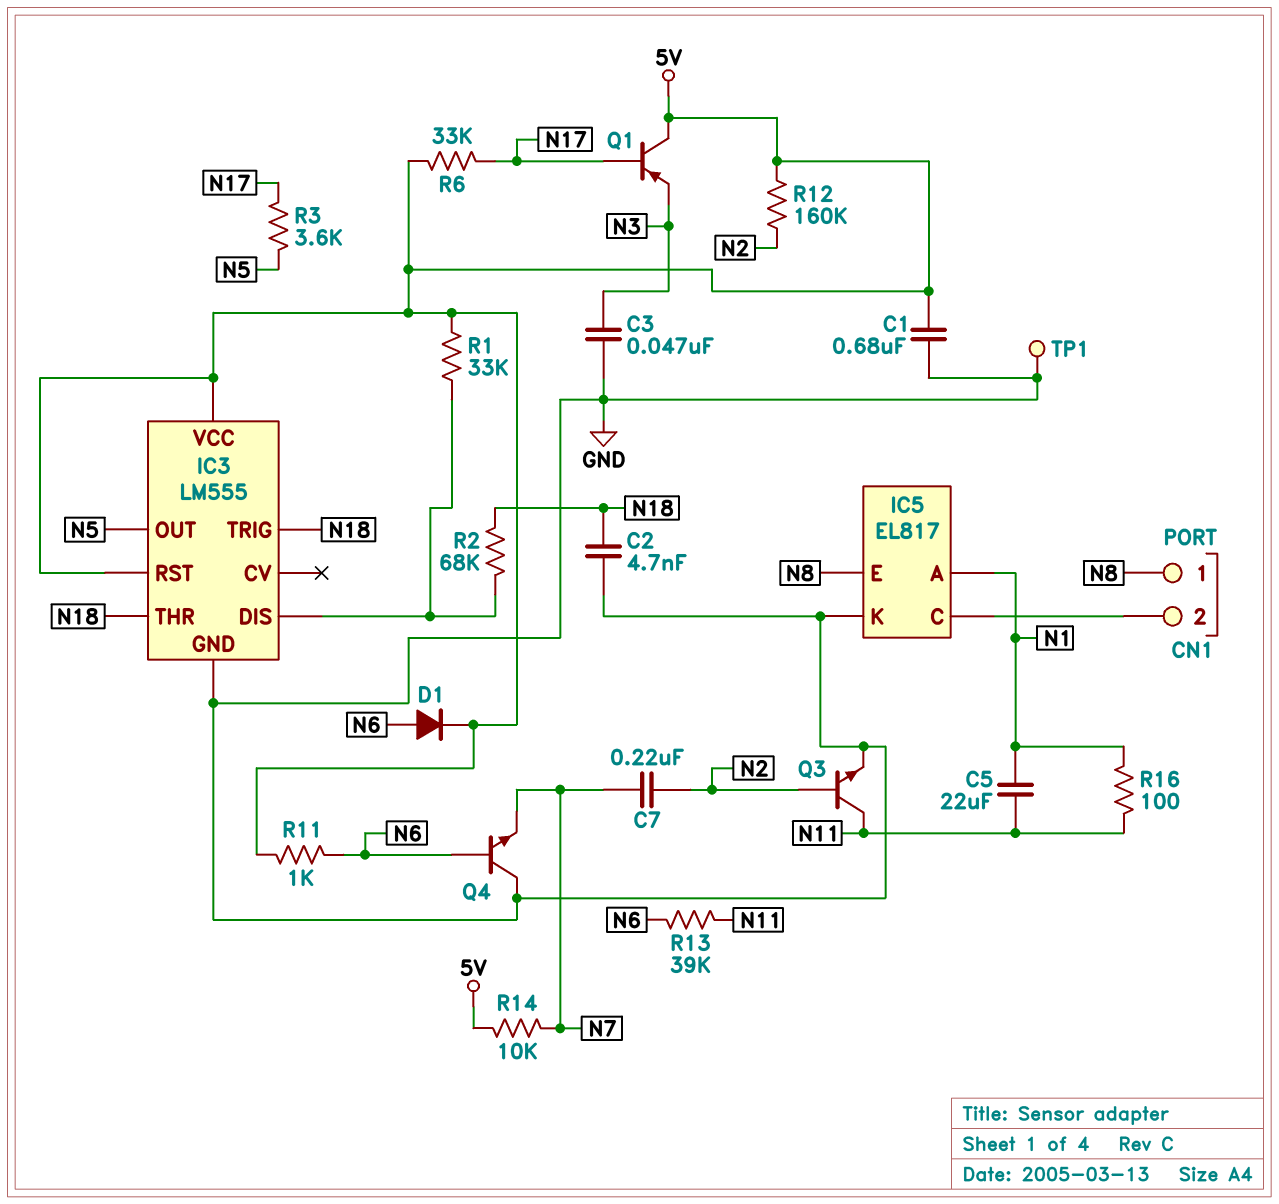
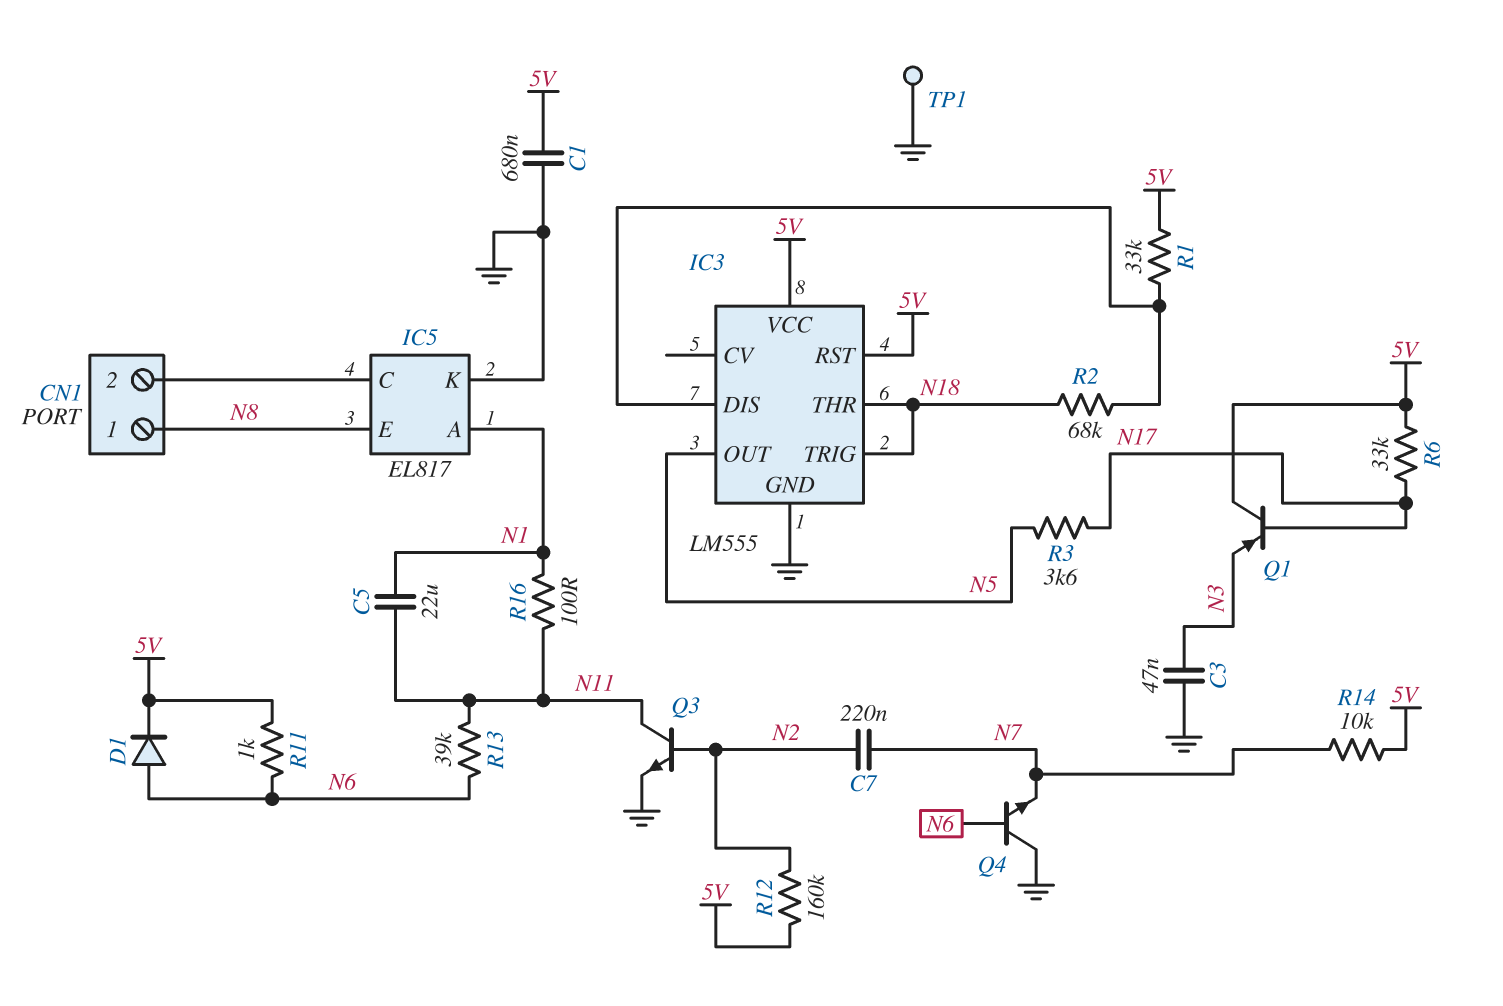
C2: 4.7nF (GND, N18) -> none

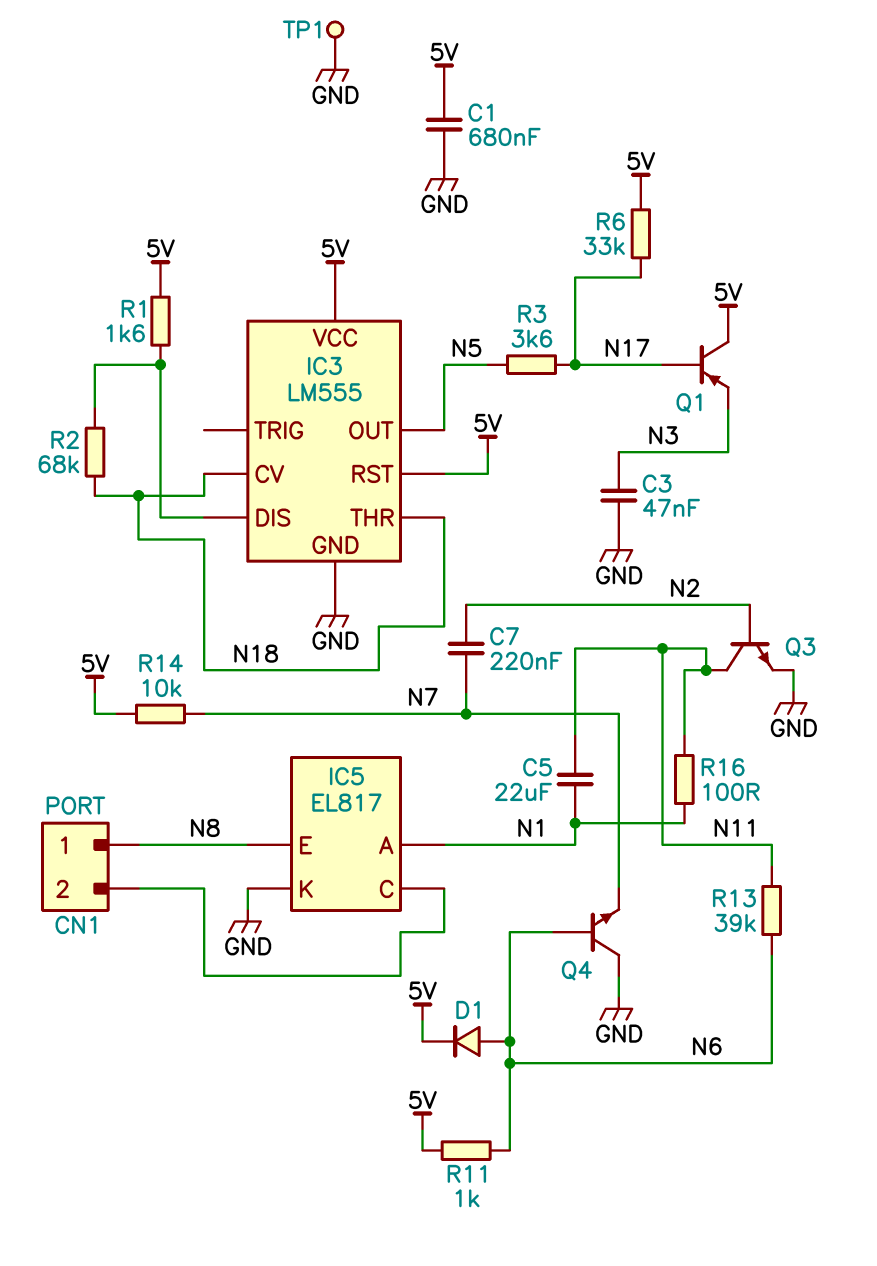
IC3 pin CV: none -> N18
IC3 pin TRIG: N18 -> none
R1: 33k (5V, IC3/DIS) -> 1.6k (5V, IC3/DIS)
R12: 160k (5V, N2) -> none

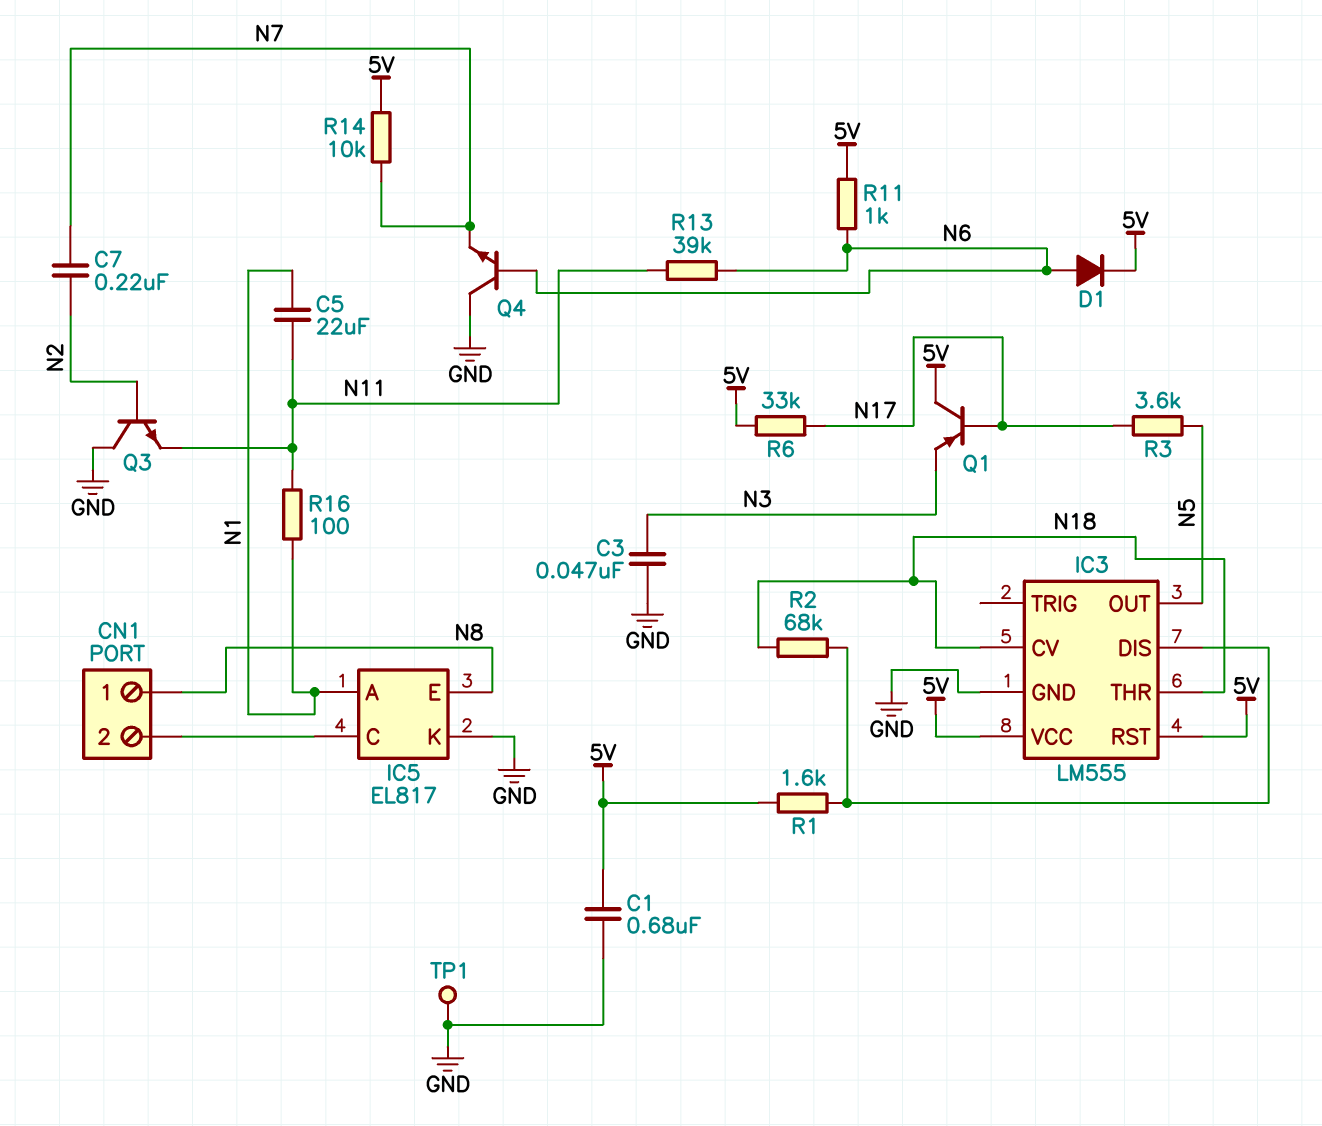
Q3: NPN (B N2, C N11, E GND) -> NPN (B N2, C GND, E N11)

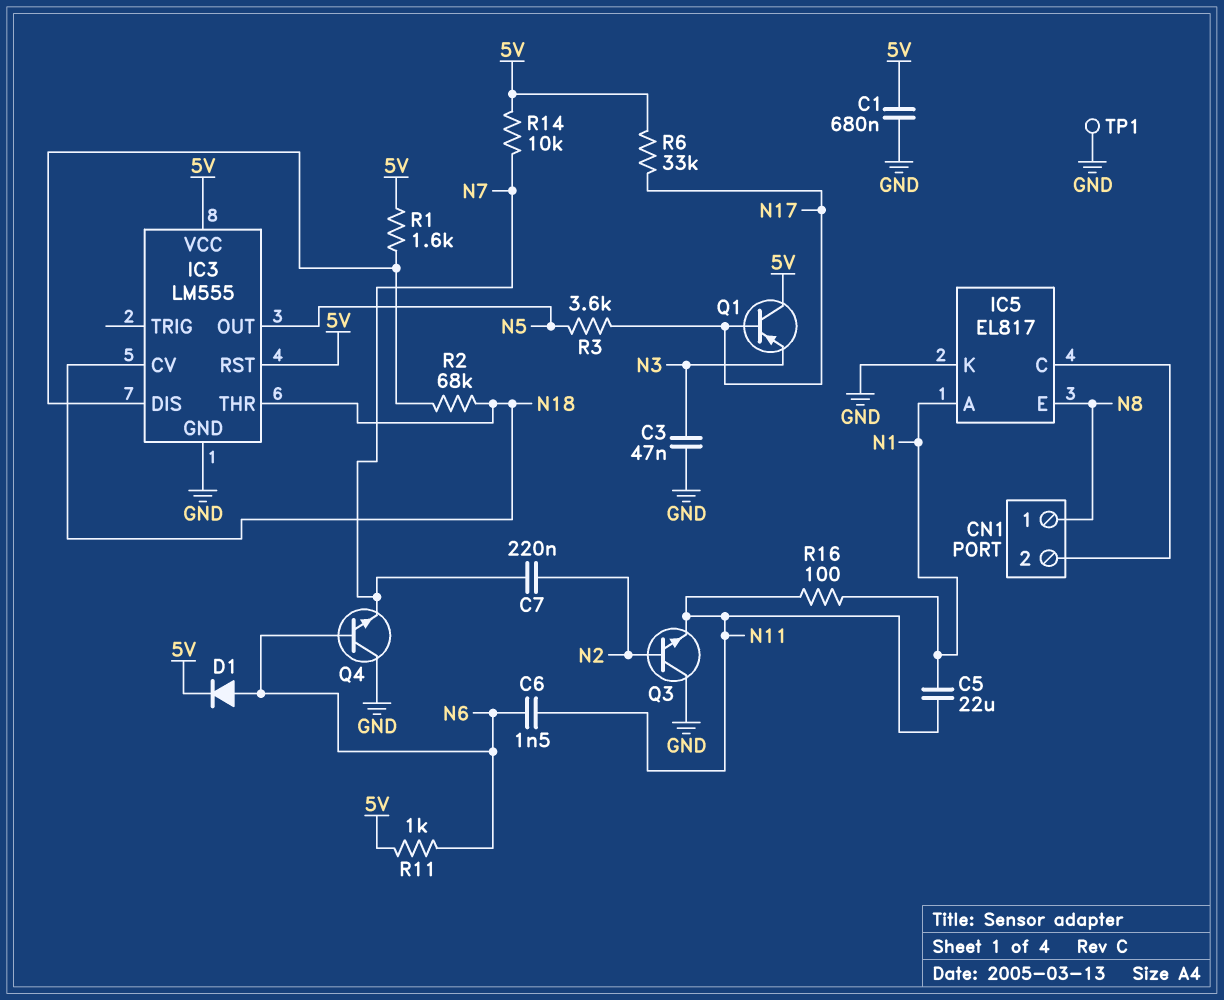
C6: none -> 1.5nF (N6, N11)
R13: 39k (N6, N11) -> none

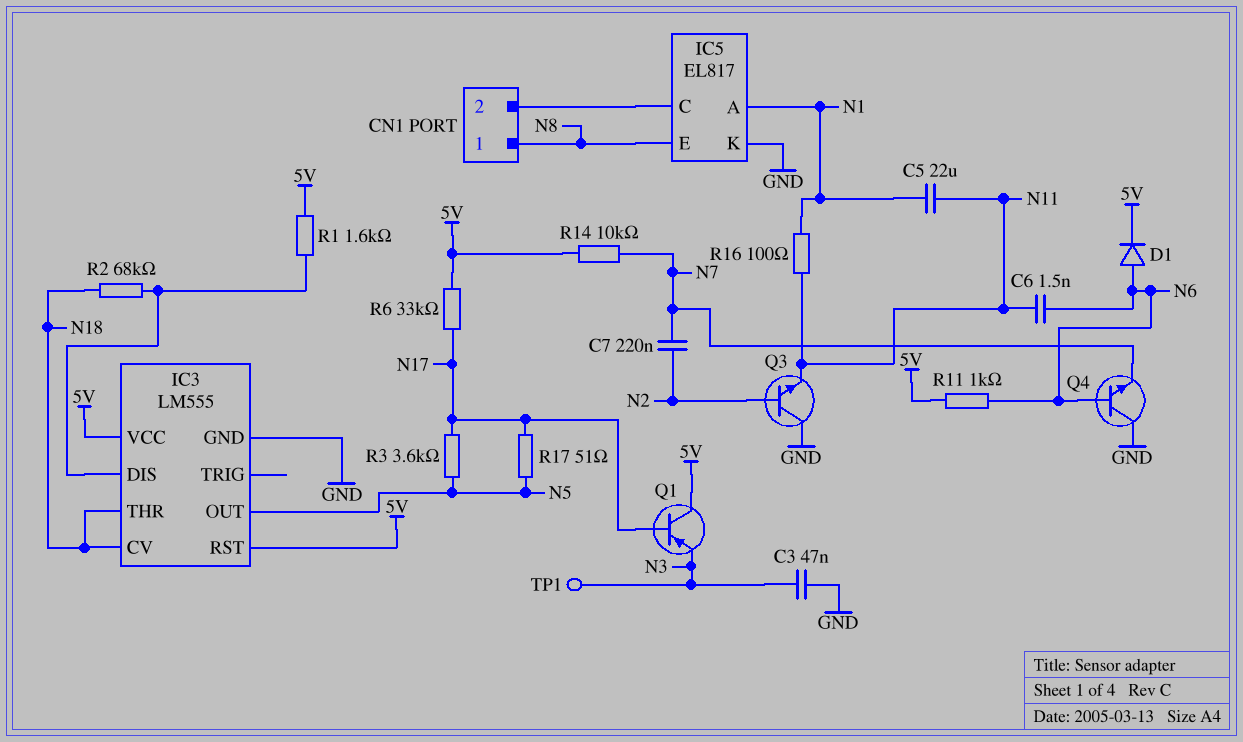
C1: 680nF (5V, GND) -> none
R17: none -> 51 (N5, N17)
TP1: test point (GND) -> test point (N3)

